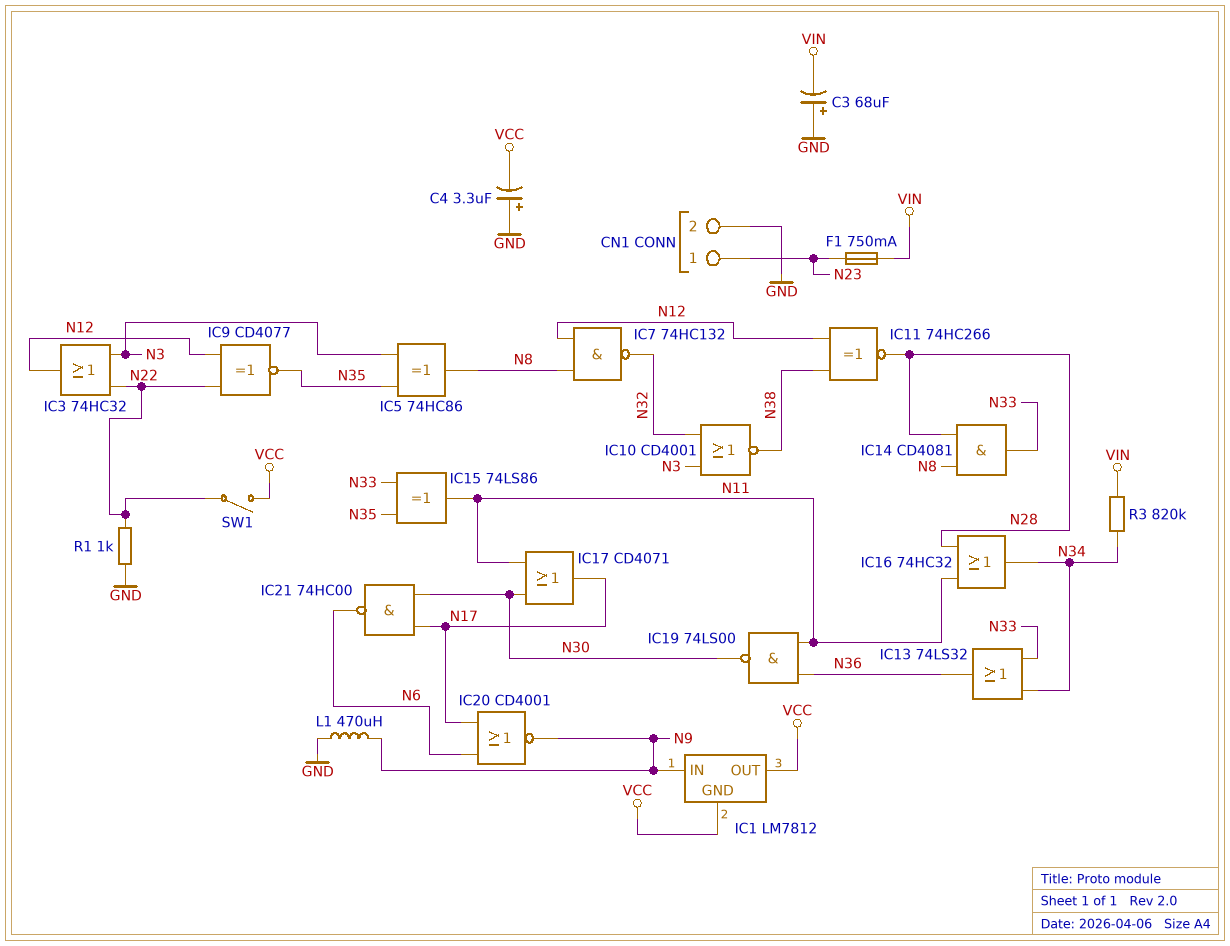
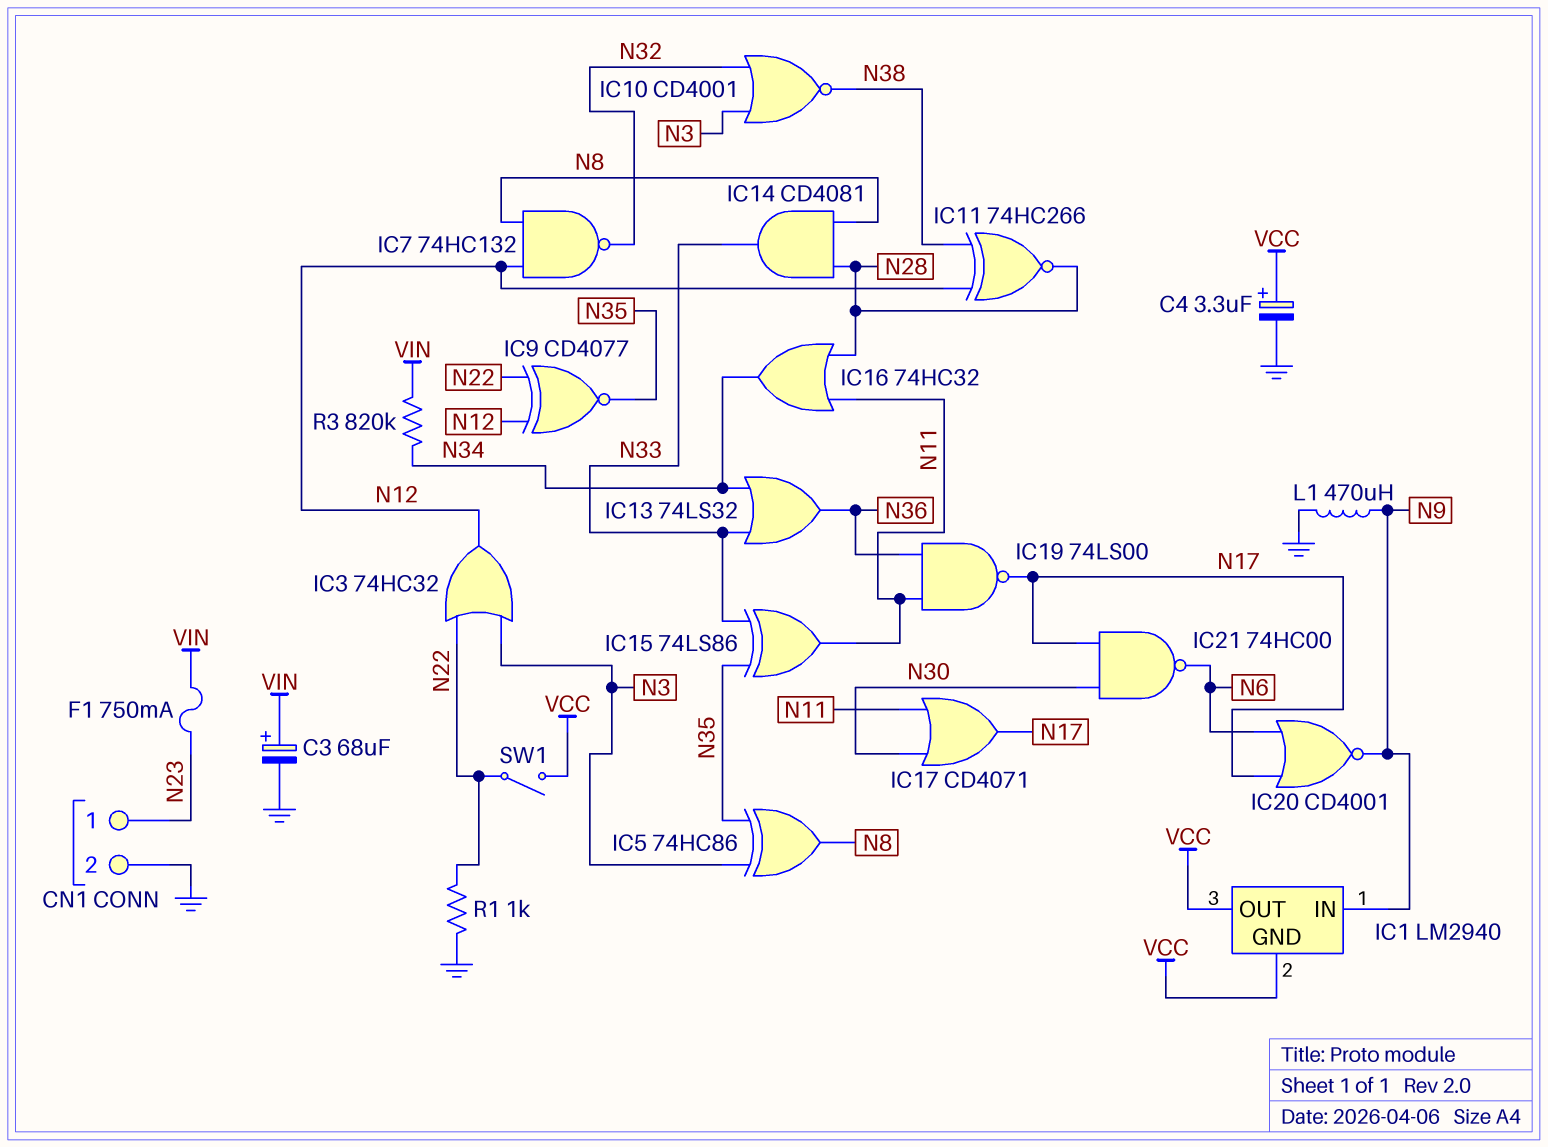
C3: 68uF (plus GND, minus VIN) -> 68uF (plus VIN, minus GND)
C4: 3.3uF (plus GND, minus VCC) -> 3.3uF (plus VCC, minus GND)
IC1: LM7812 -> LM2940
IC19: NAND 74LS00 (in N11, in N36, out N30) -> NAND 74LS00 (in N11, in N36, out N17)

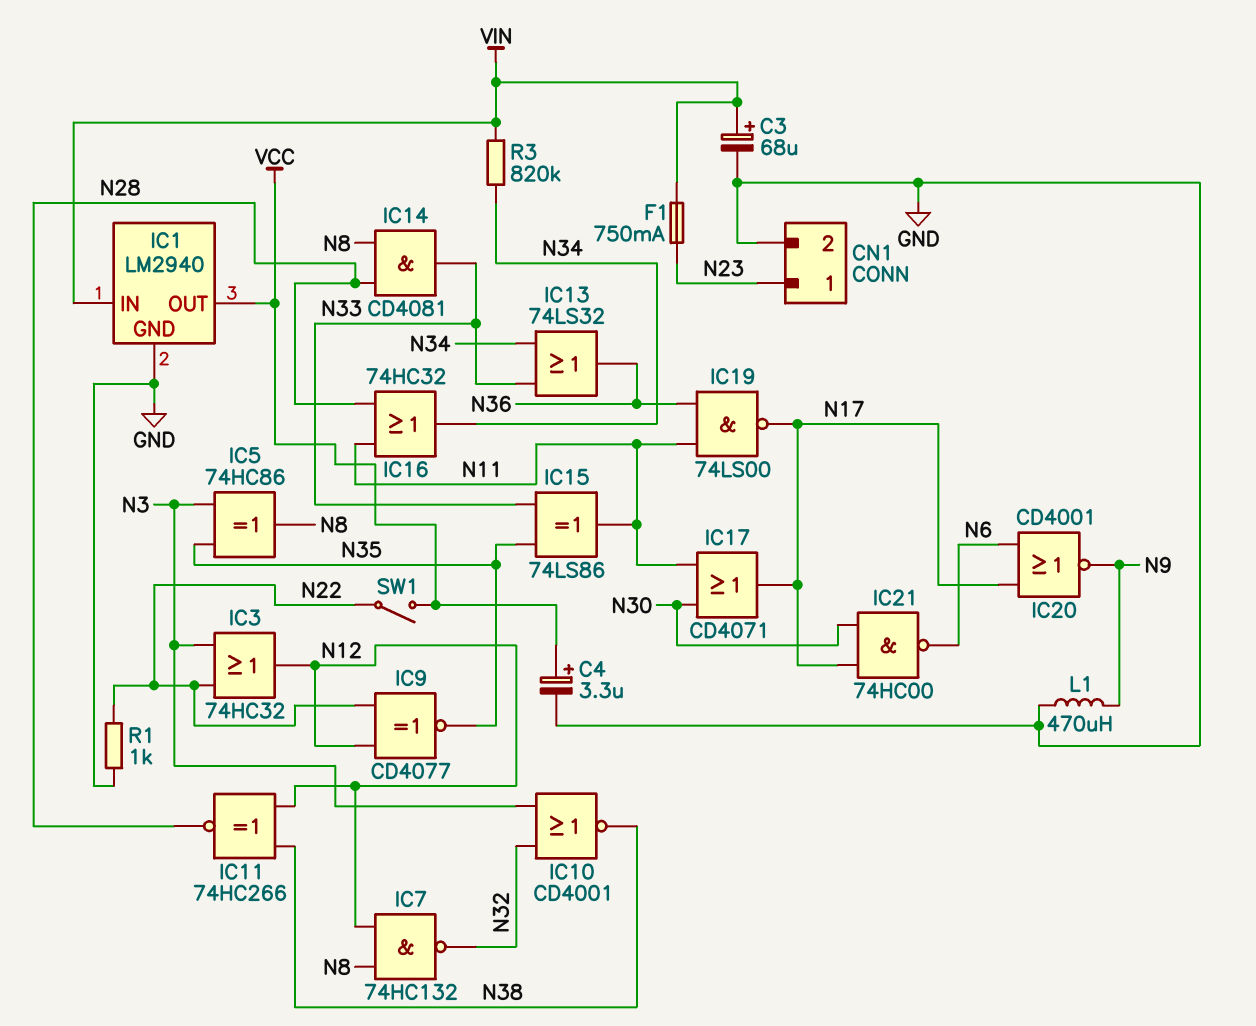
IC1 pin GND: VCC -> GND
IC1 pin IN: N9 -> VIN

